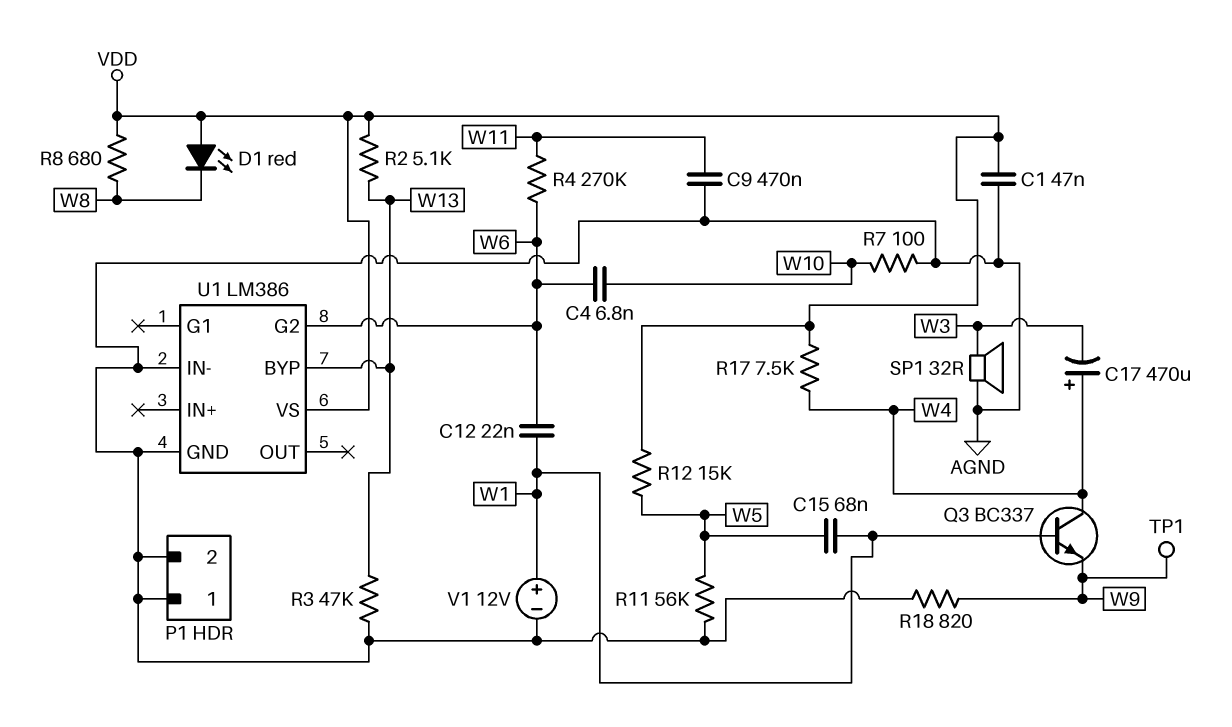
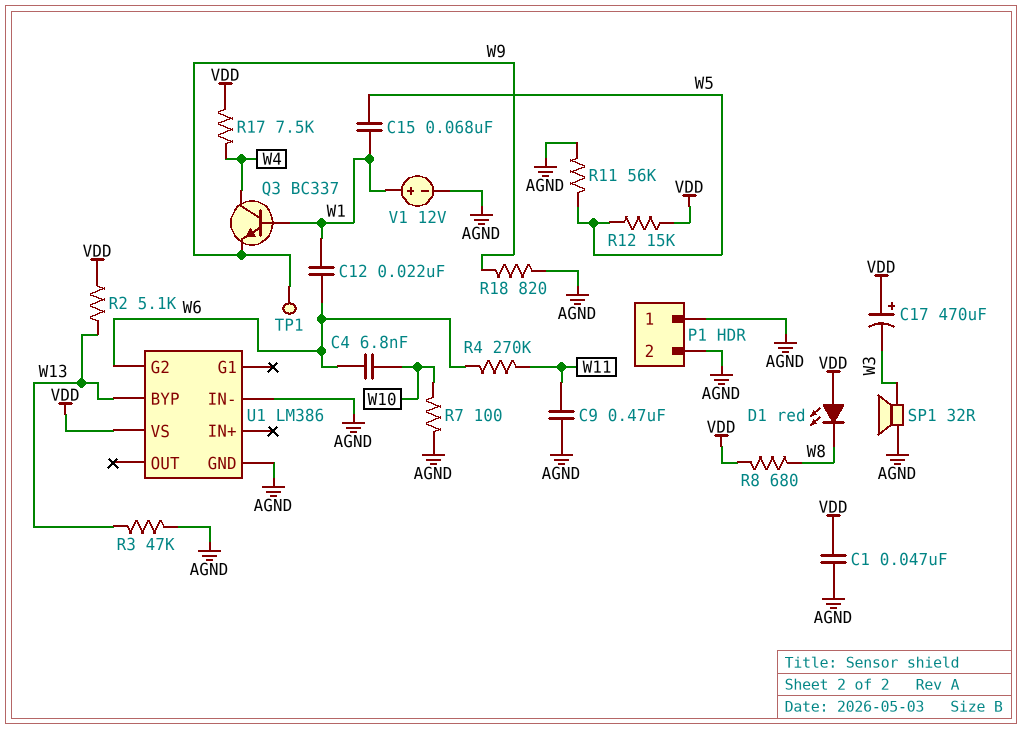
C17: 470uF (plus W4, minus W3) -> 470uF (plus VDD, minus W3)

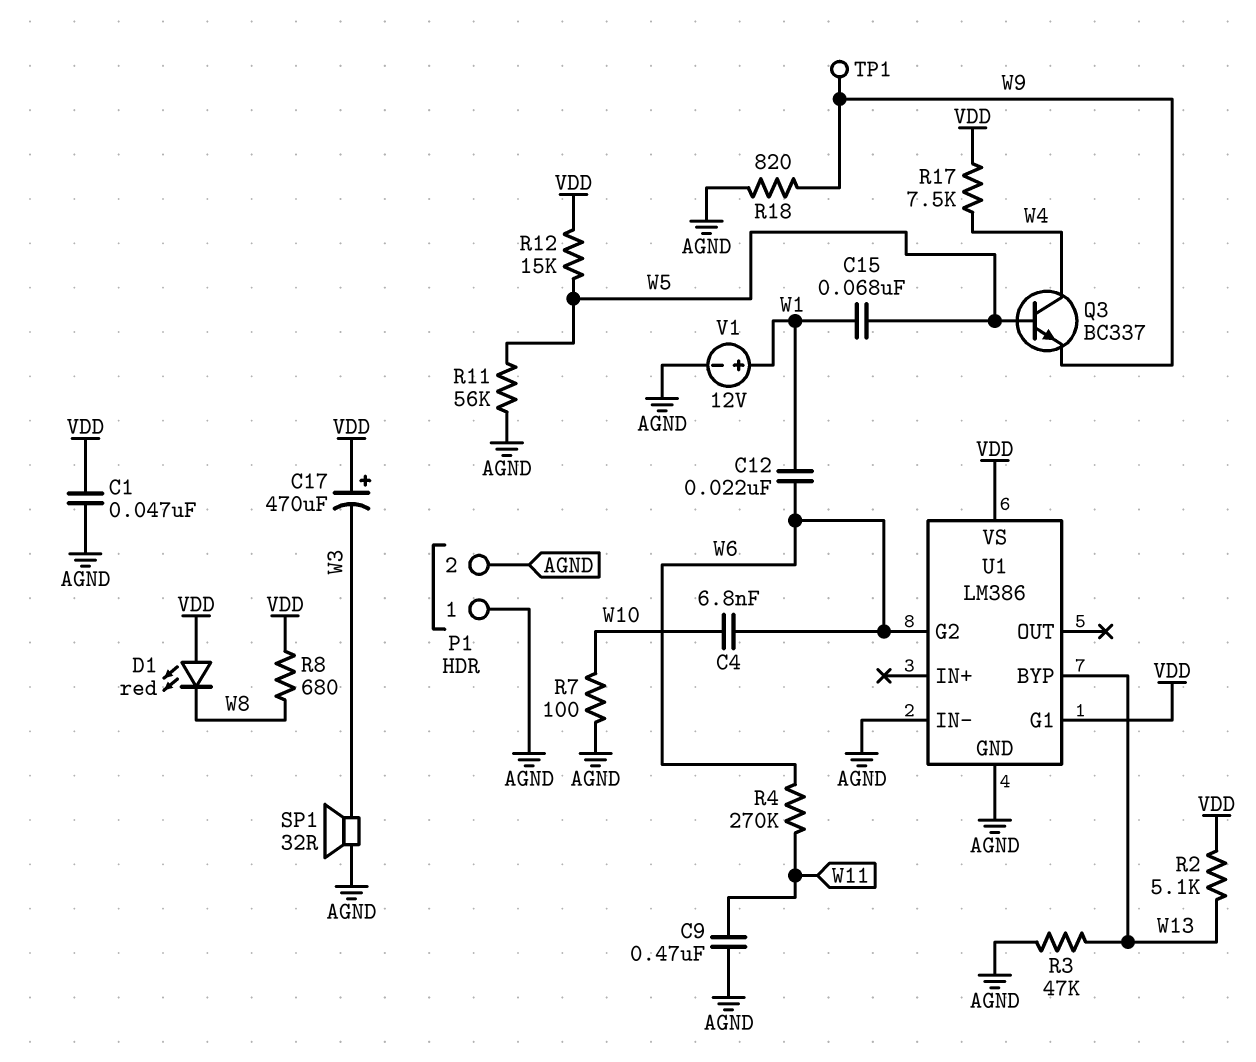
Q3: NPN BC337 (B W1, C W4, E W9) -> NPN BC337 (B W5, C W4, E W9)
U1 pin G1: none -> VDD

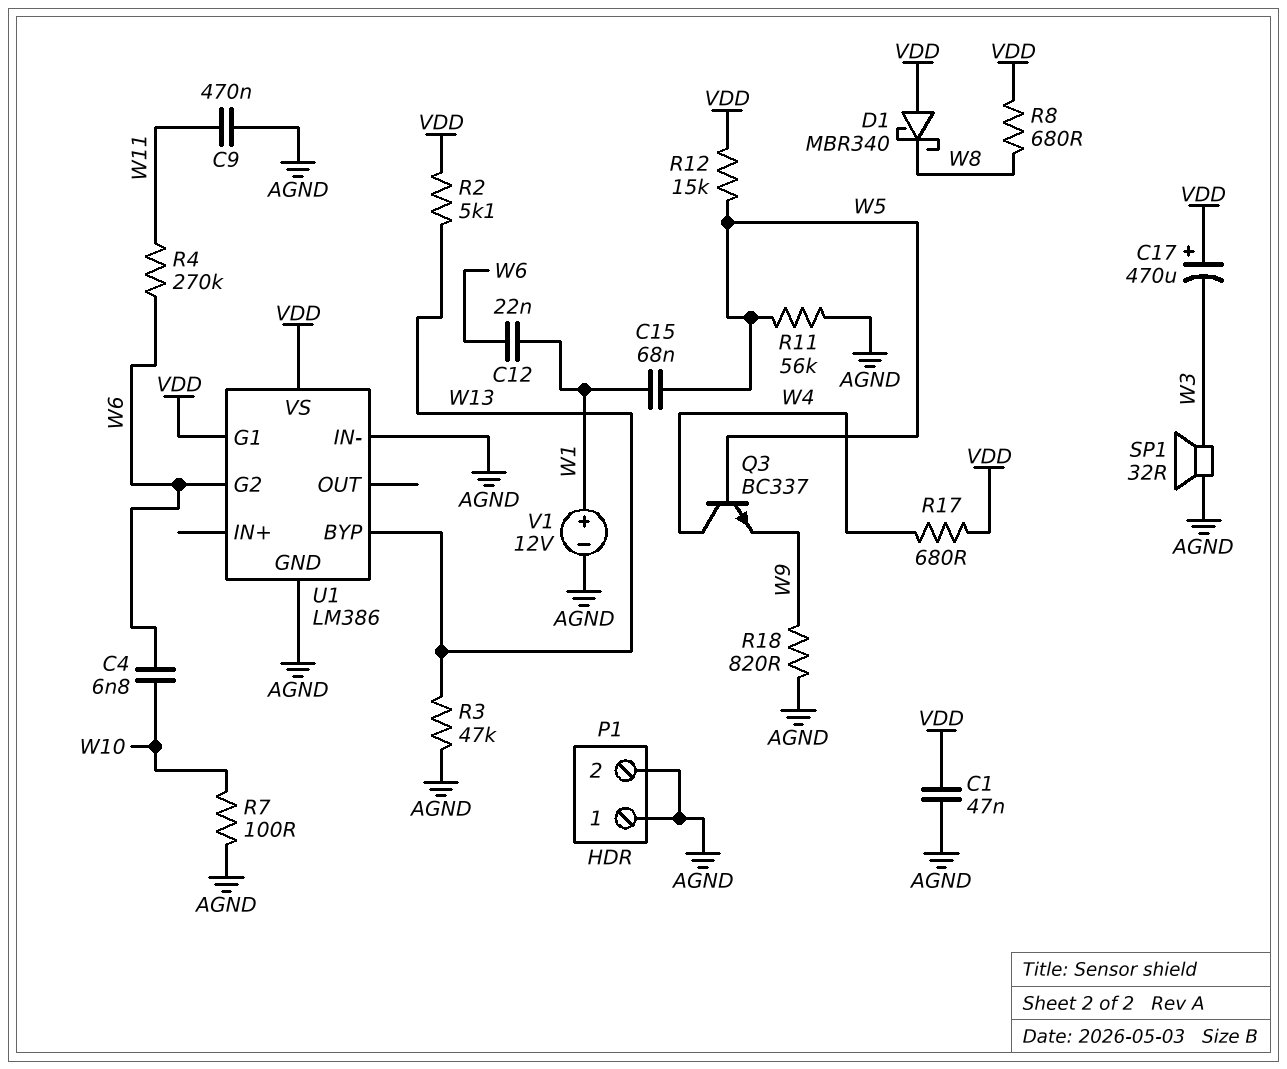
D1: LED red (A VDD, K W8) -> schottky MBR340 (A VDD, K W8)
R17: 7.5k (VDD, W4) -> 680 (VDD, W4)
TP1: test point (W9) -> none

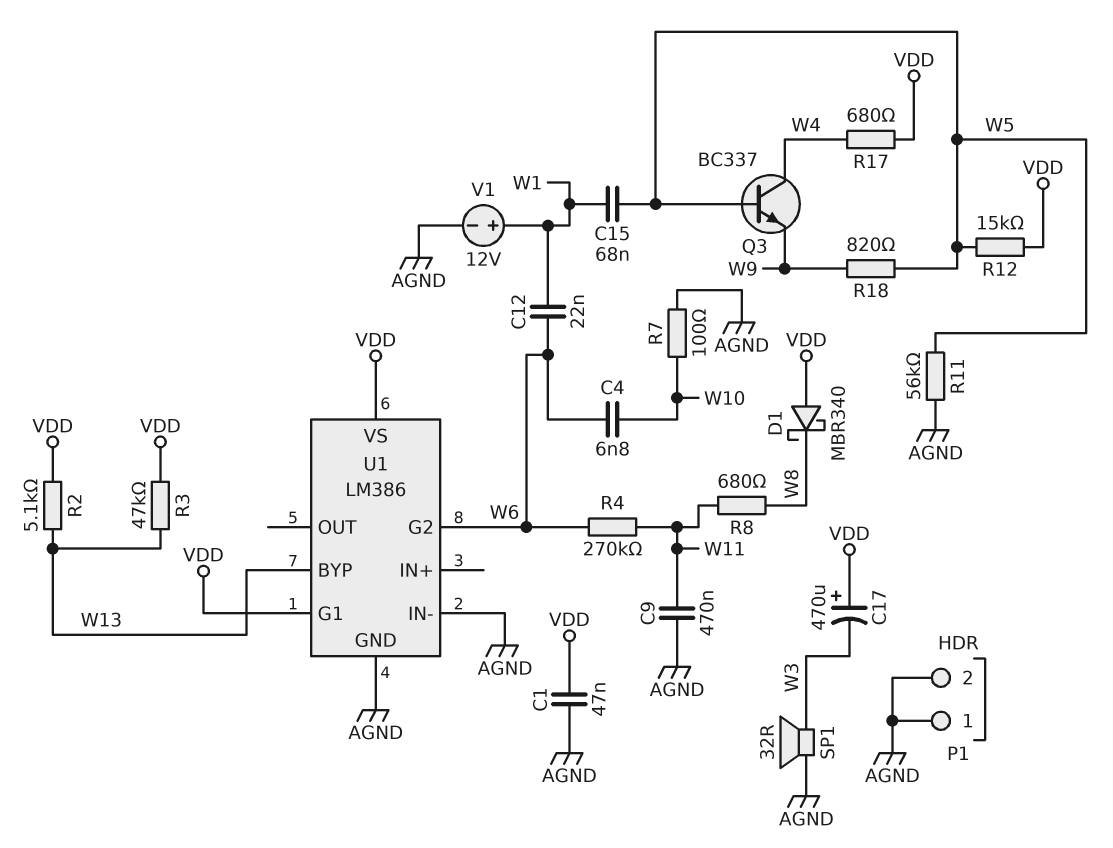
R3: 47k (AGND, W13) -> 47k (VDD, W13)
R8: 680 (VDD, W8) -> 680 (W8, W11)
R18: 820 (AGND, W9) -> 820 (W5, W9)

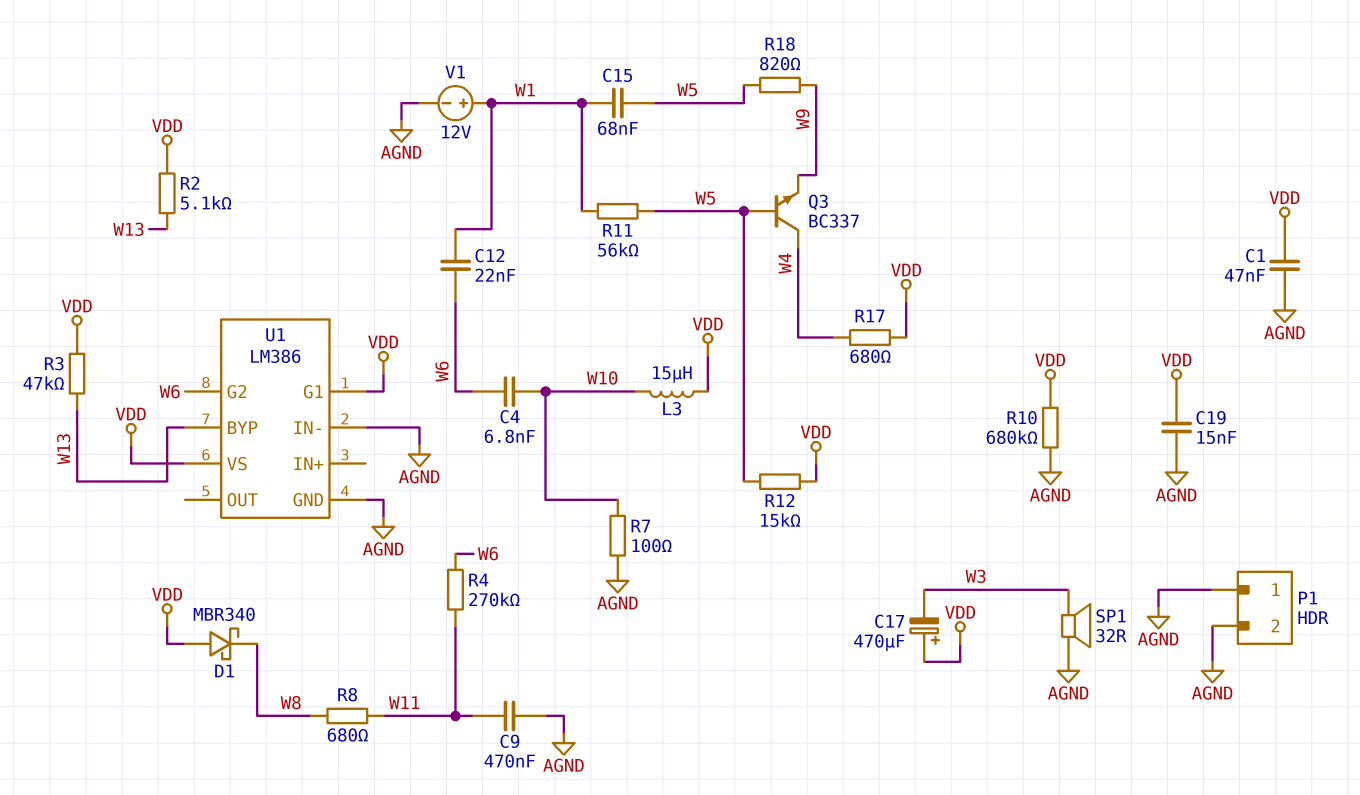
C19: none -> 15nF (AGND, VDD)
L3: none -> 15uH (VDD, W10)
R10: none -> 680k (AGND, VDD)
R11: 56k (AGND, W5) -> 56k (W1, W5)

